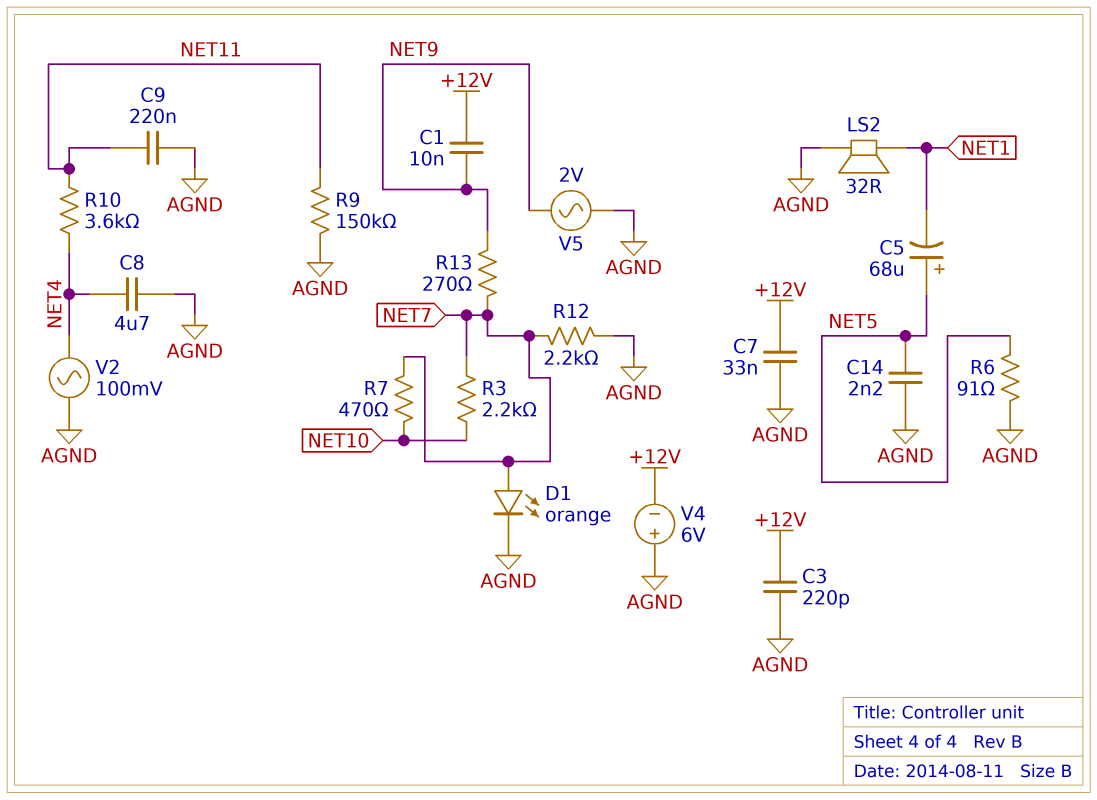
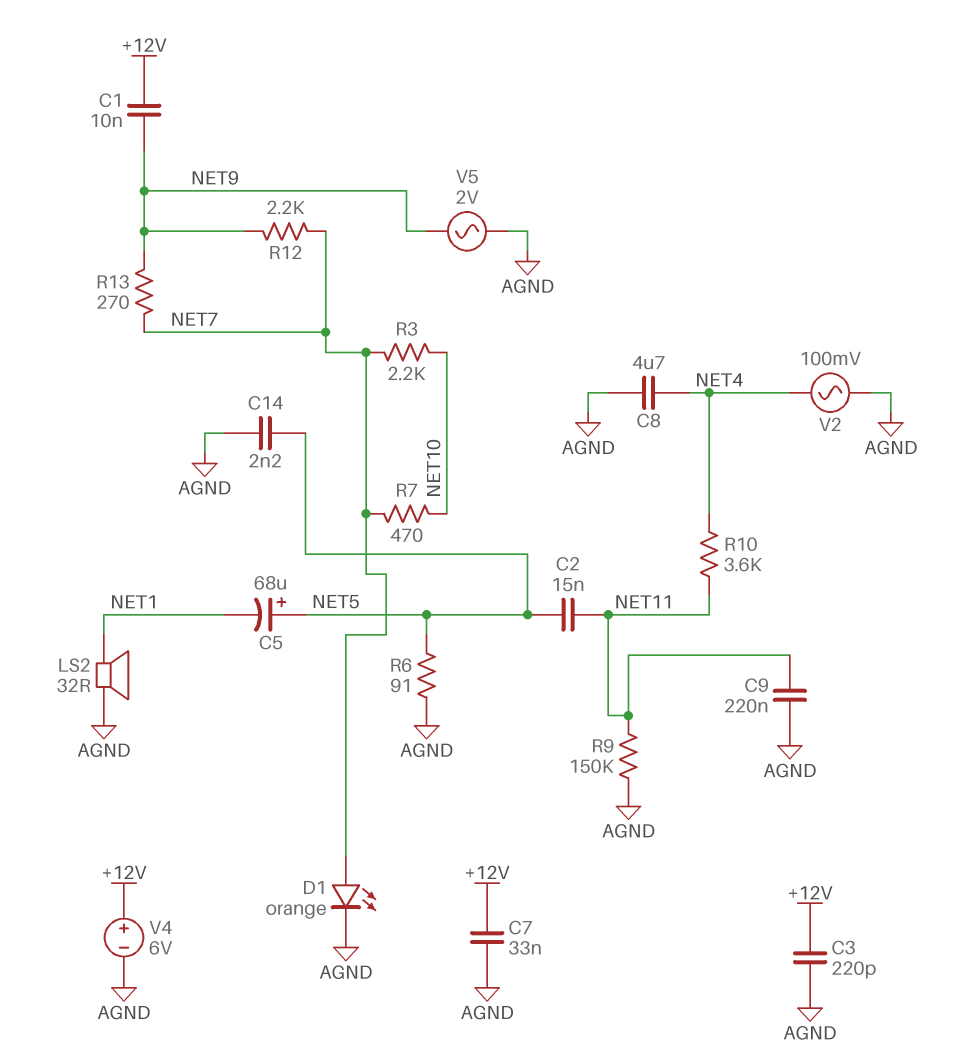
C2: none -> 15nF (NET5, NET11)
R12: 2.2k (AGND, NET7) -> 2.2k (NET7, NET9)
V4: 6V (plus AGND, minus +12V) -> 6V (plus +12V, minus AGND)

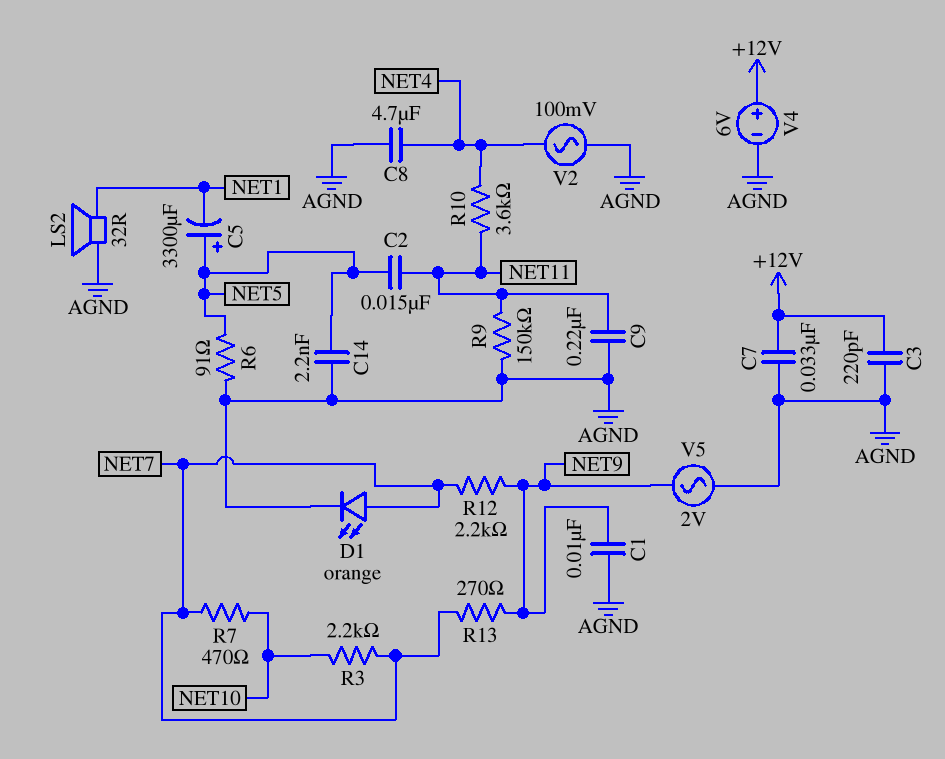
C1: 10nF (+12V, NET9) -> 10nF (AGND, NET9)
C5: 68uF (plus NET5, minus NET1) -> 3300uF (plus NET5, minus NET1)

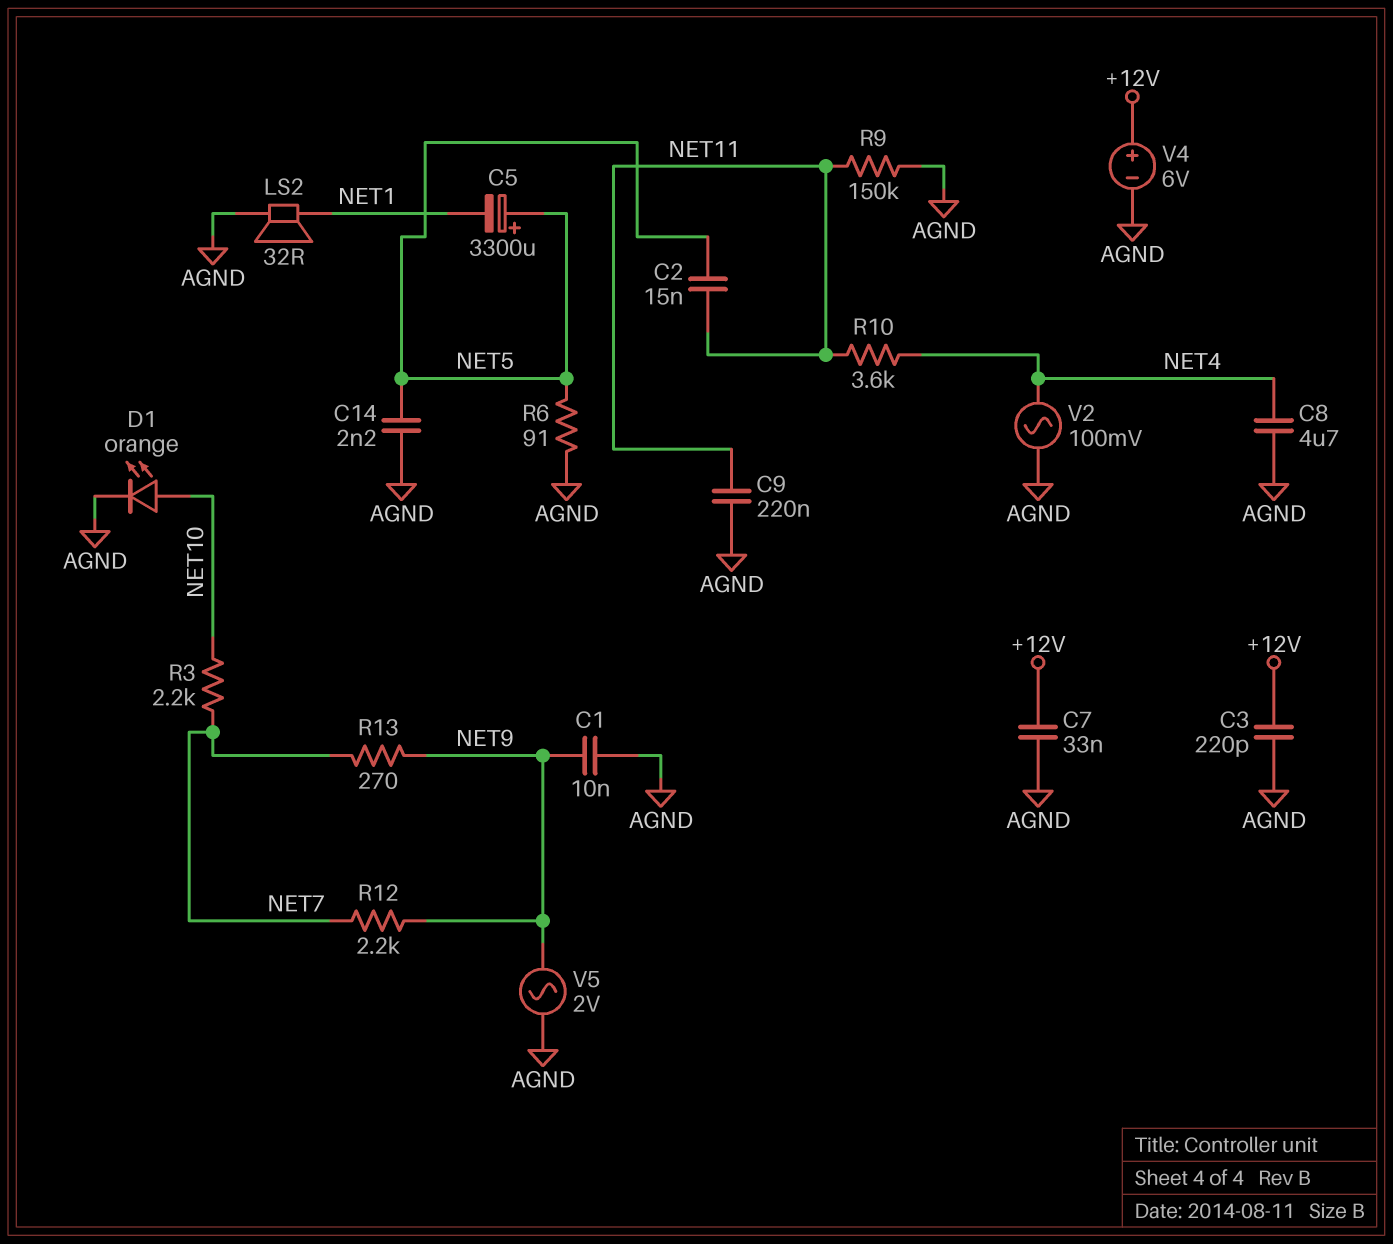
D1: LED orange (A NET7, K AGND) -> LED orange (A NET10, K AGND)
R7: 470 (NET7, NET10) -> none

